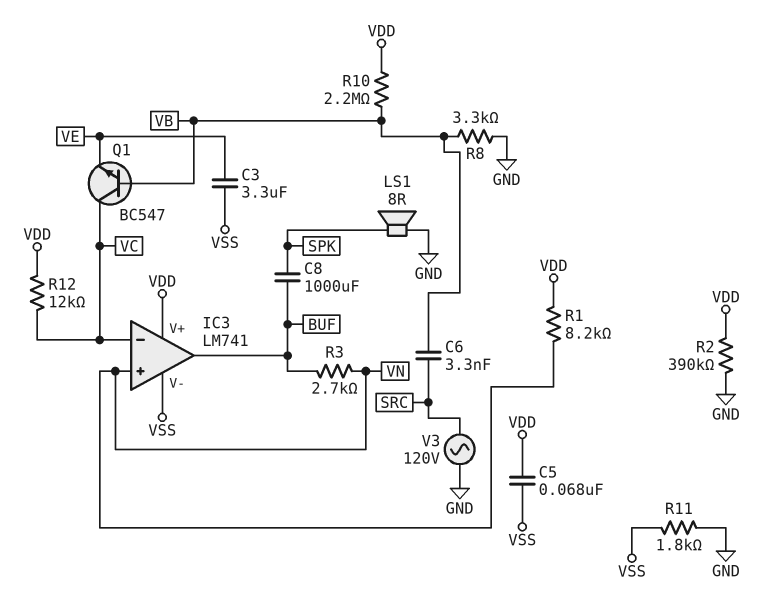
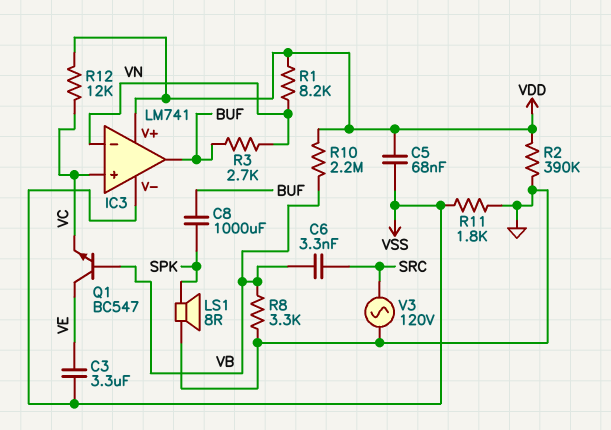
IC3 pin in+: VN -> VC
IC3 pin in-: VC -> VN
Q1: NPN BC547 (B VB, C VC, E VE) -> NPN BC547 (B VB, C VE, E VC)

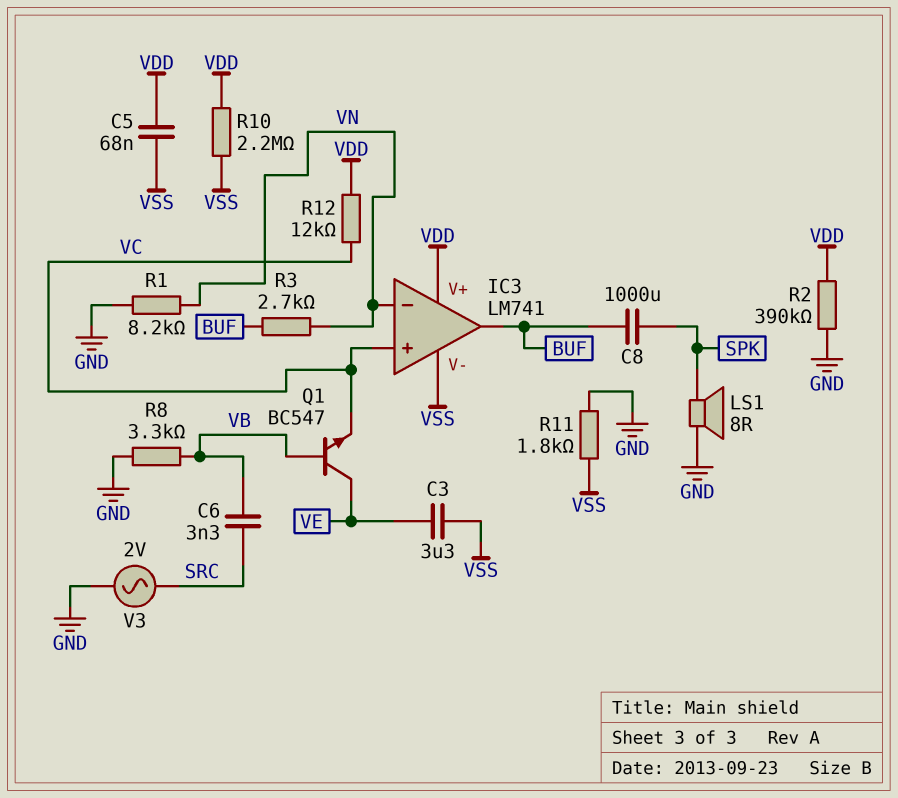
R1: 8.2k (VDD, VN) -> 8.2k (GND, VN)
R10: 2.2M (VB, VDD) -> 2.2M (VDD, VSS)
V3: AC 120V (GND, SRC) -> AC 2V (GND, SRC)

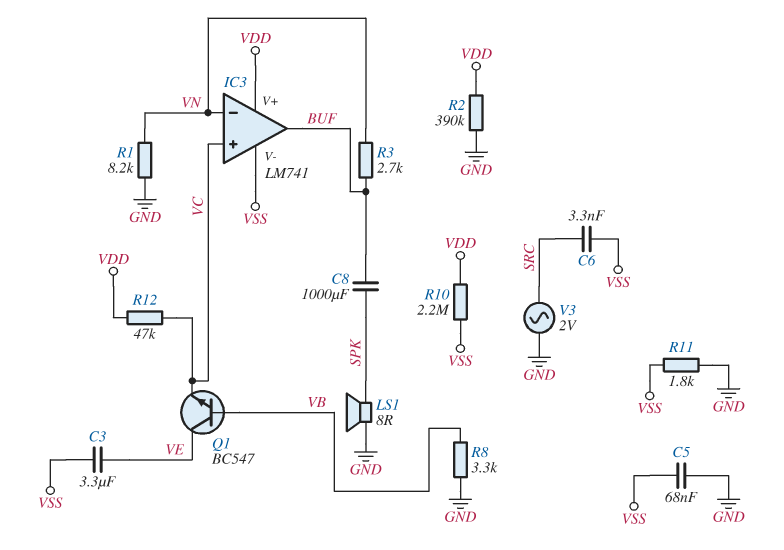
C5: 68nF (VDD, VSS) -> 68nF (GND, VSS)
C6: 3.3nF (SRC, VB) -> 3.3nF (SRC, VSS)
R12: 12k (VC, VDD) -> 47k (VC, VDD)

